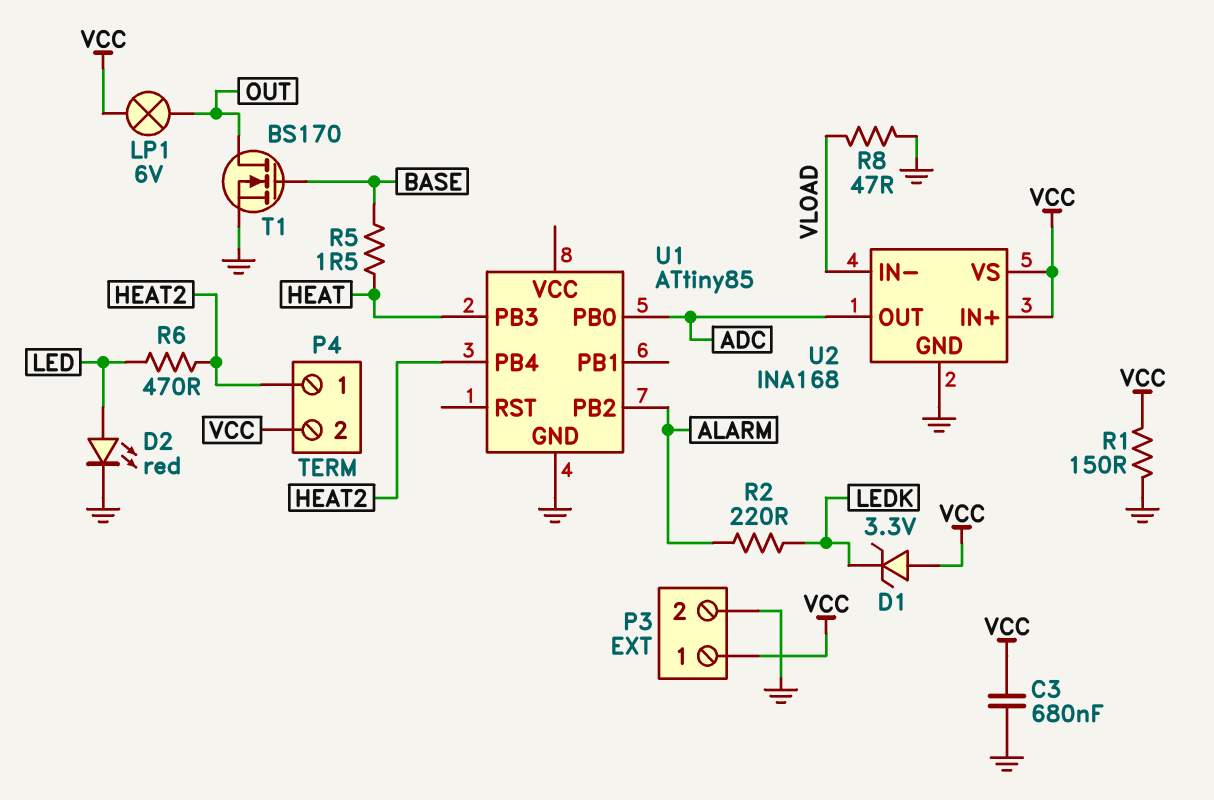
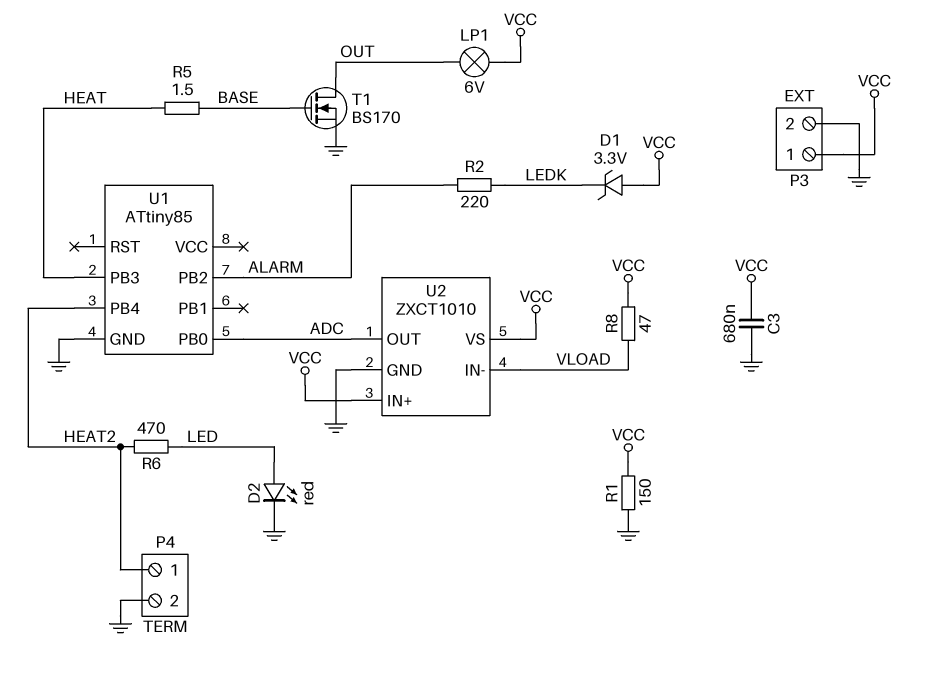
P4 pin 2: VCC -> GND
R8: 47 (GND, VLOAD) -> 47 (VCC, VLOAD)
U2: INA168 -> ZXCT1010

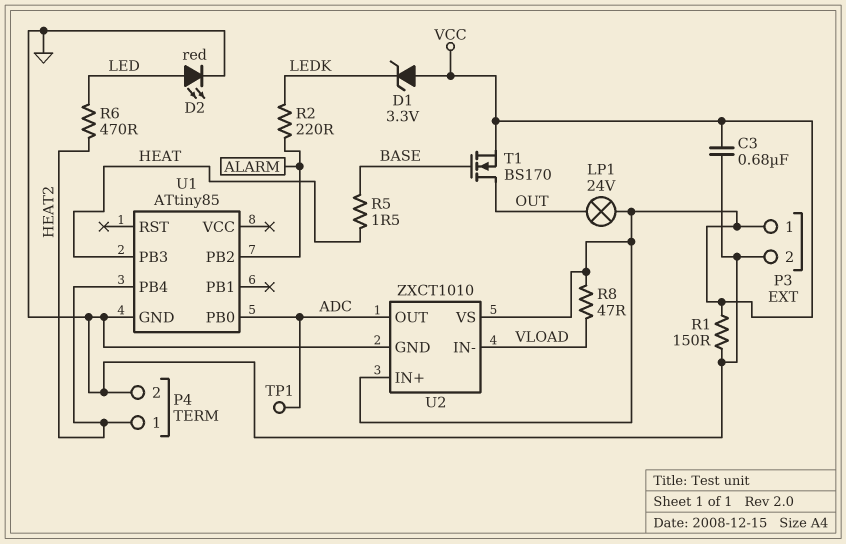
LP1: lamp 6V (OUT, VCC) -> lamp 24V (OUT, VCC)
T1: NMOS BS170 (G BASE, D OUT, S GND) -> NMOS BS170 (G BASE, D OUT, S VCC)
TP1: none -> test point (ADC)

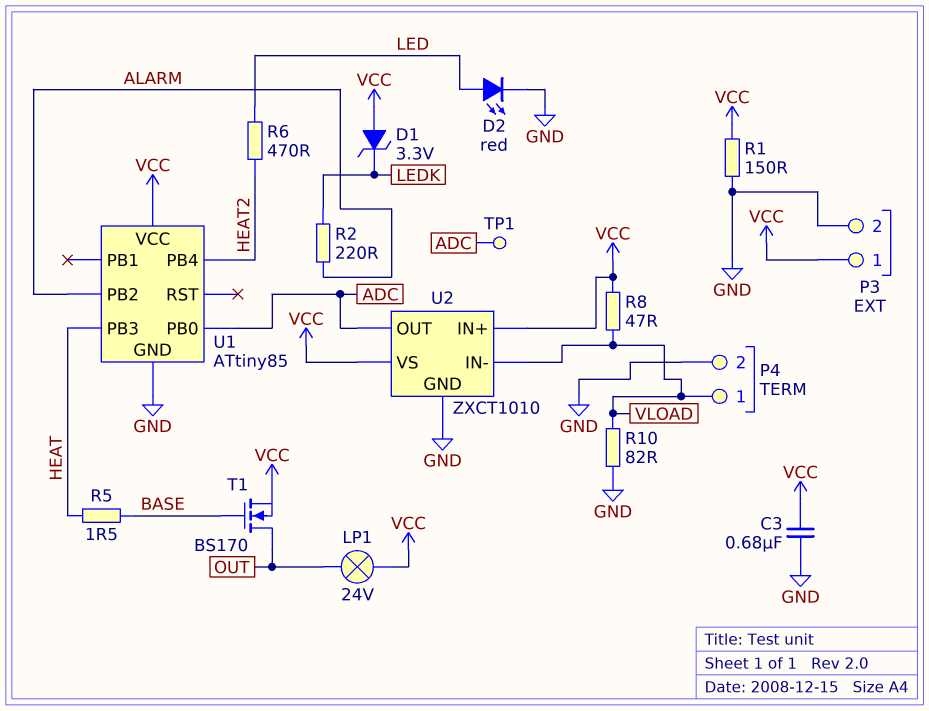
P4 pin 1: HEAT2 -> VLOAD
R10: none -> 82 (GND, VLOAD)
U1 pin VCC: none -> VCC

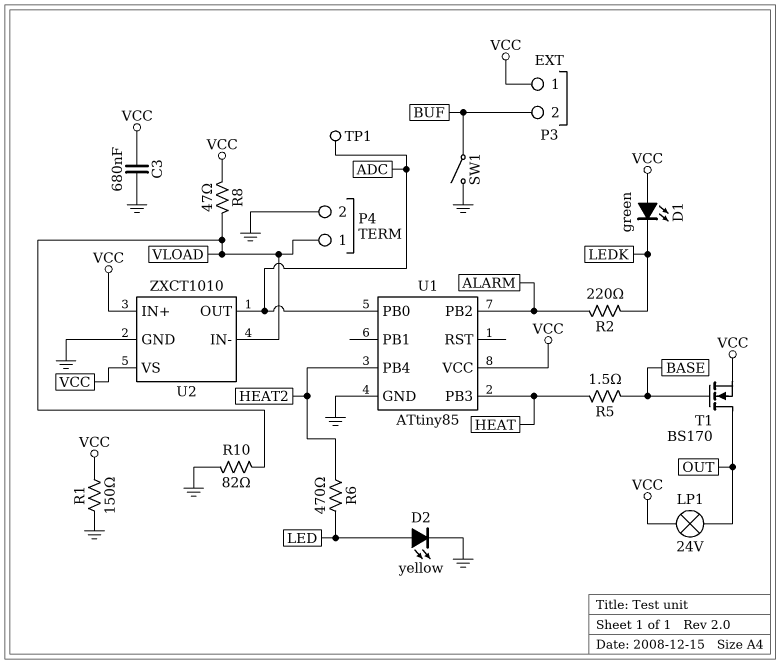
D1: zener 3.3V (A VCC, K LEDK) -> LED green (A VCC, K LEDK)
D2: LED red (A LED, K GND) -> LED yellow (A LED, K GND)
P3 pin 2: GND -> BUF
SW1: none -> switch (BUF, GND)

